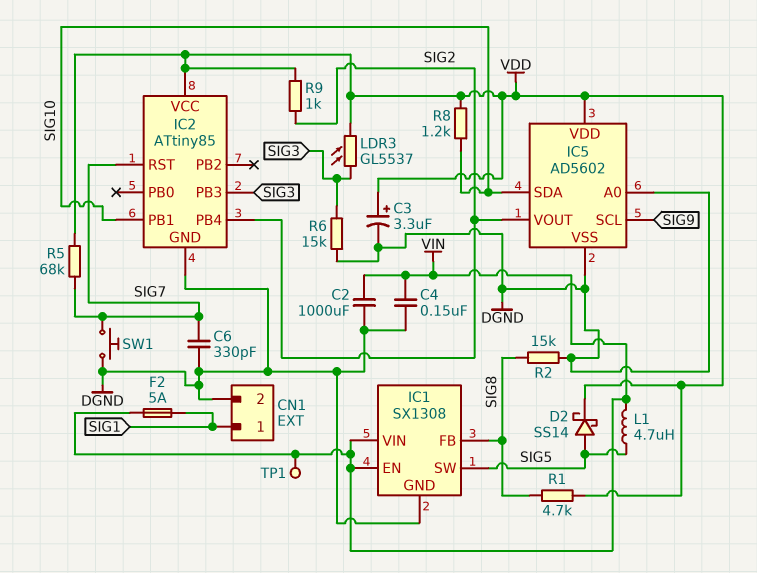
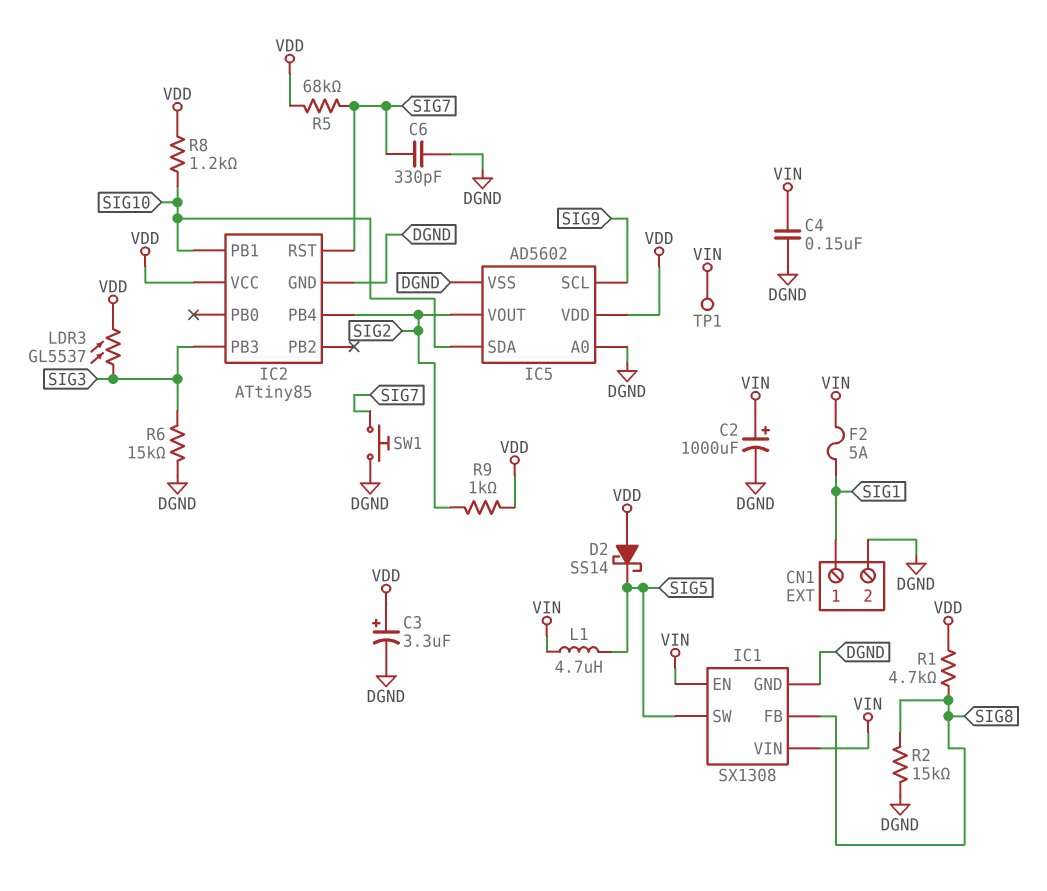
C2: 1000uF (DGND, VIN) -> 1000uF (plus VIN, minus DGND)
D2: schottky SS14 (A SIG5, K VDD) -> schottky SS14 (A VDD, K SIG5)

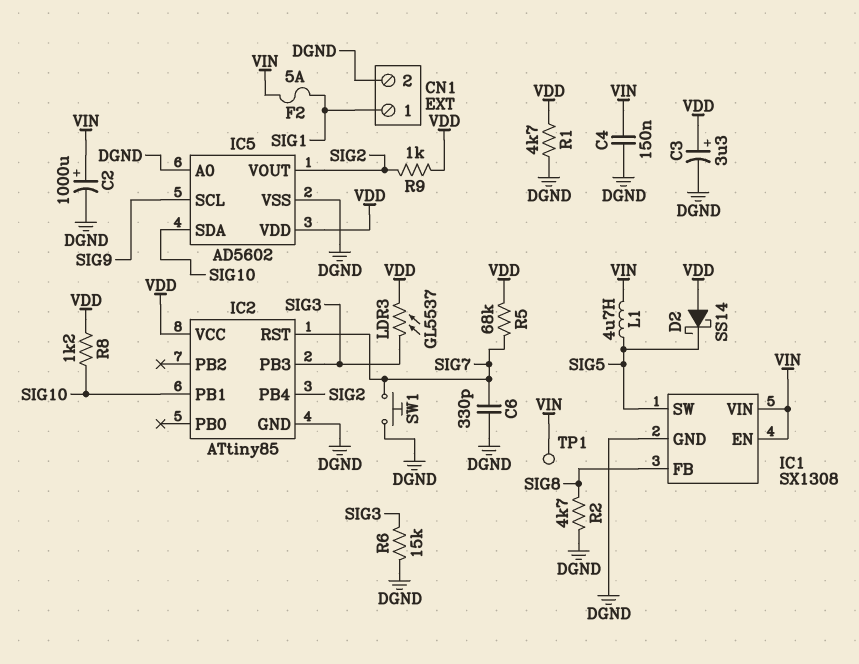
R1: 4.7k (SIG8, VDD) -> 4.7k (DGND, VDD)
R2: 15k (DGND, SIG8) -> 4.7k (DGND, SIG8)

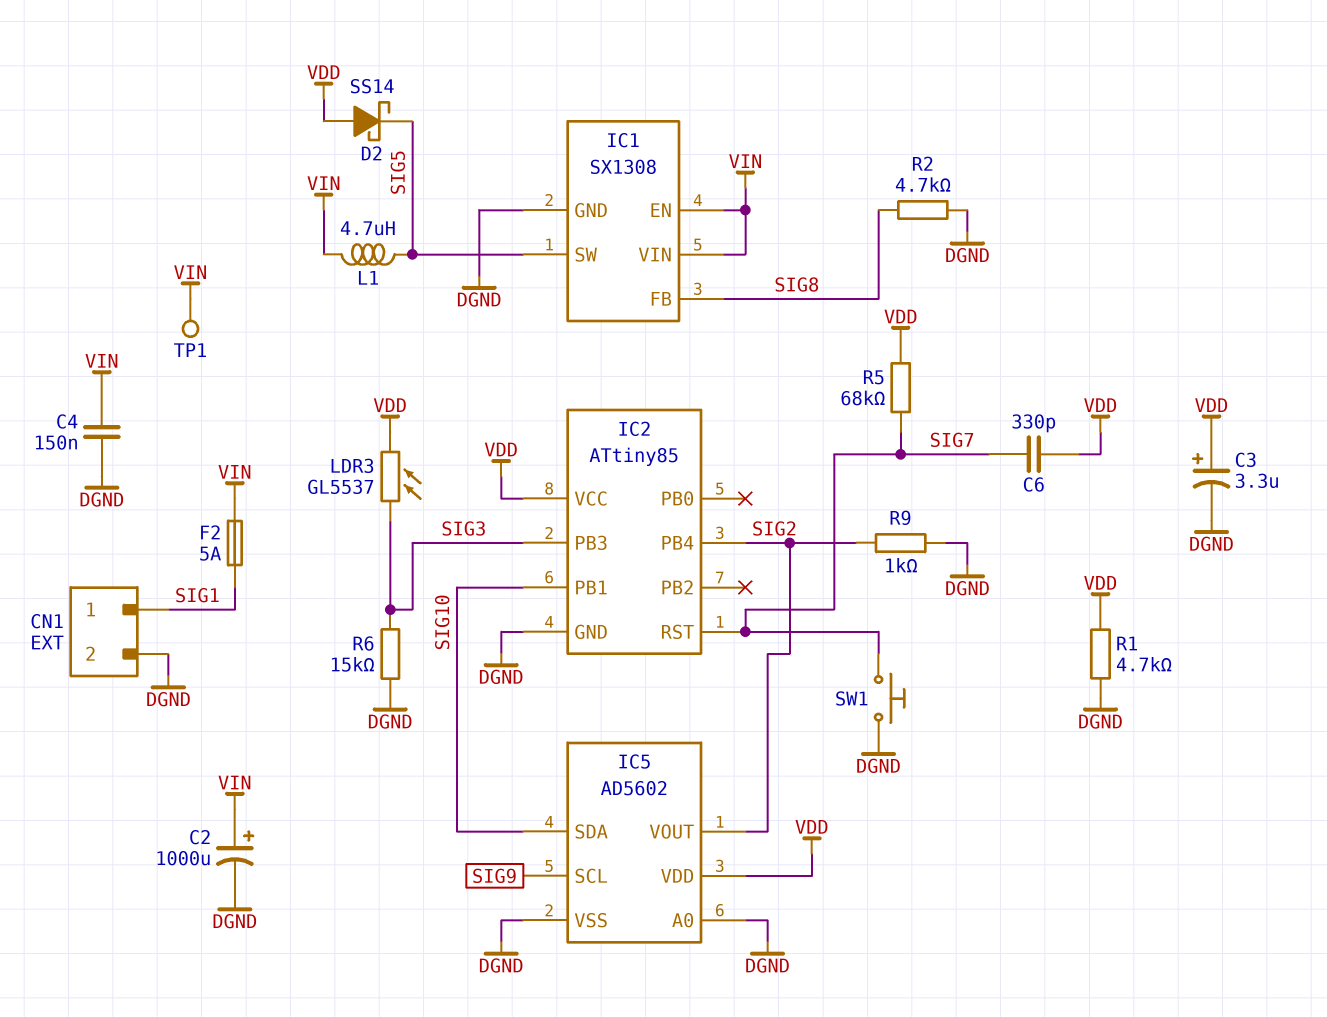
C6: 330pF (DGND, SIG7) -> 330pF (SIG7, VDD)
R8: 1.2k (SIG10, VDD) -> none
R9: 1k (SIG2, VDD) -> 1k (DGND, SIG2)

